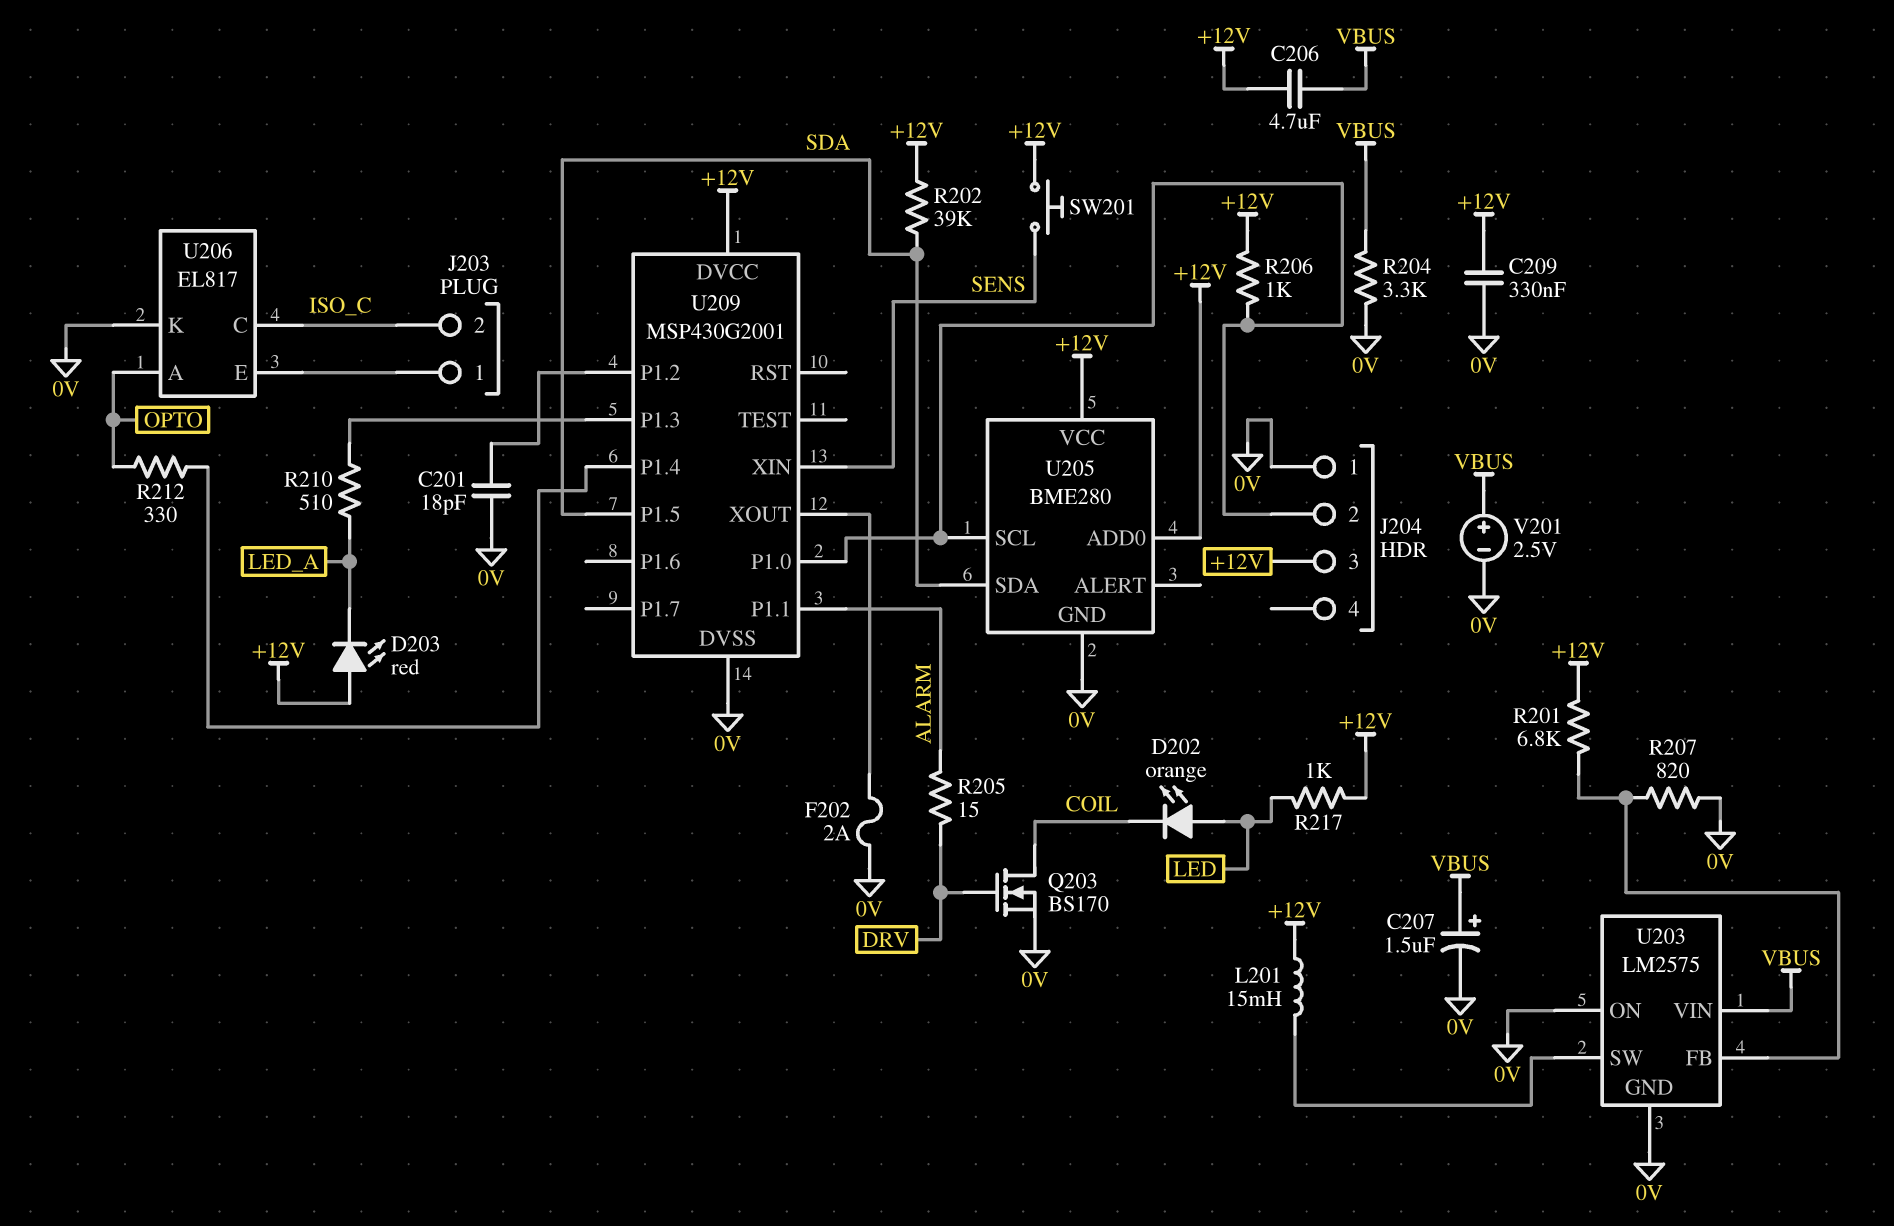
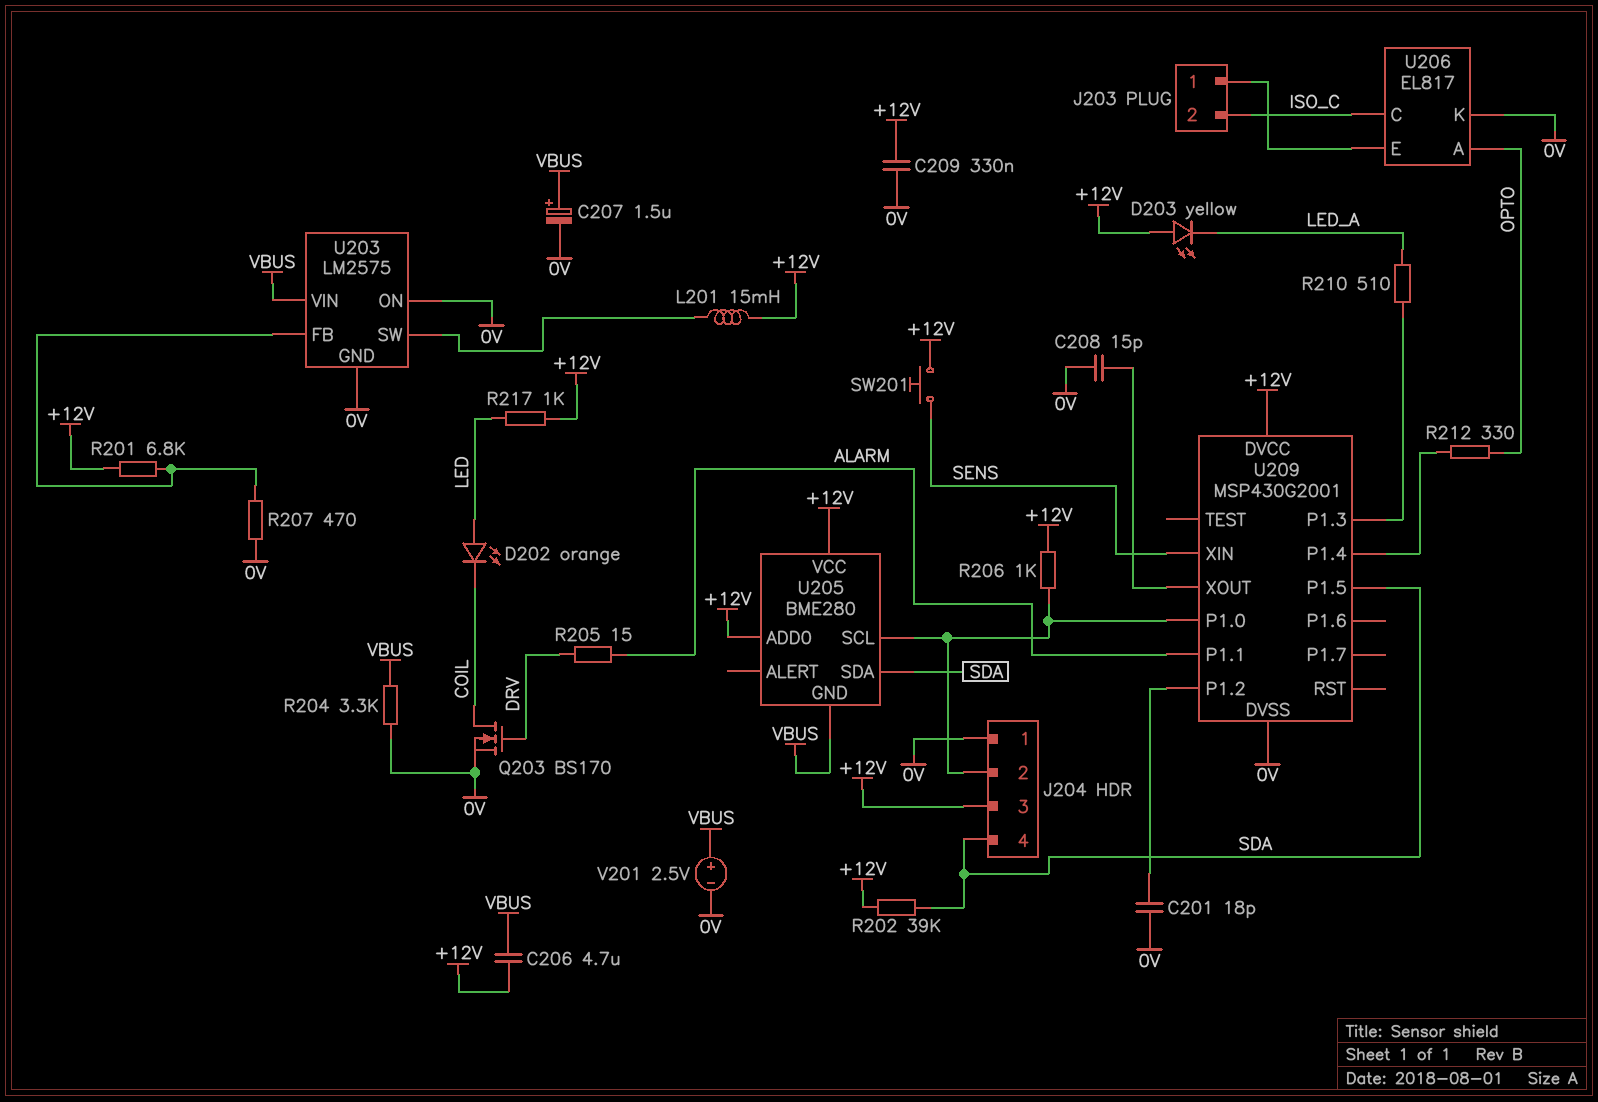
C208: none -> 15pF (0V, U209/XOUT)
D203: LED red (A +12V, K LED_A) -> LED yellow (A +12V, K LED_A)
F202: 2A (0V, U209/XOUT) -> none
J204 pin 4: none -> SDA
R207: 820 (0V, U203/FB) -> 470 (0V, U203/FB)
U205 pin GND: 0V -> VBUS

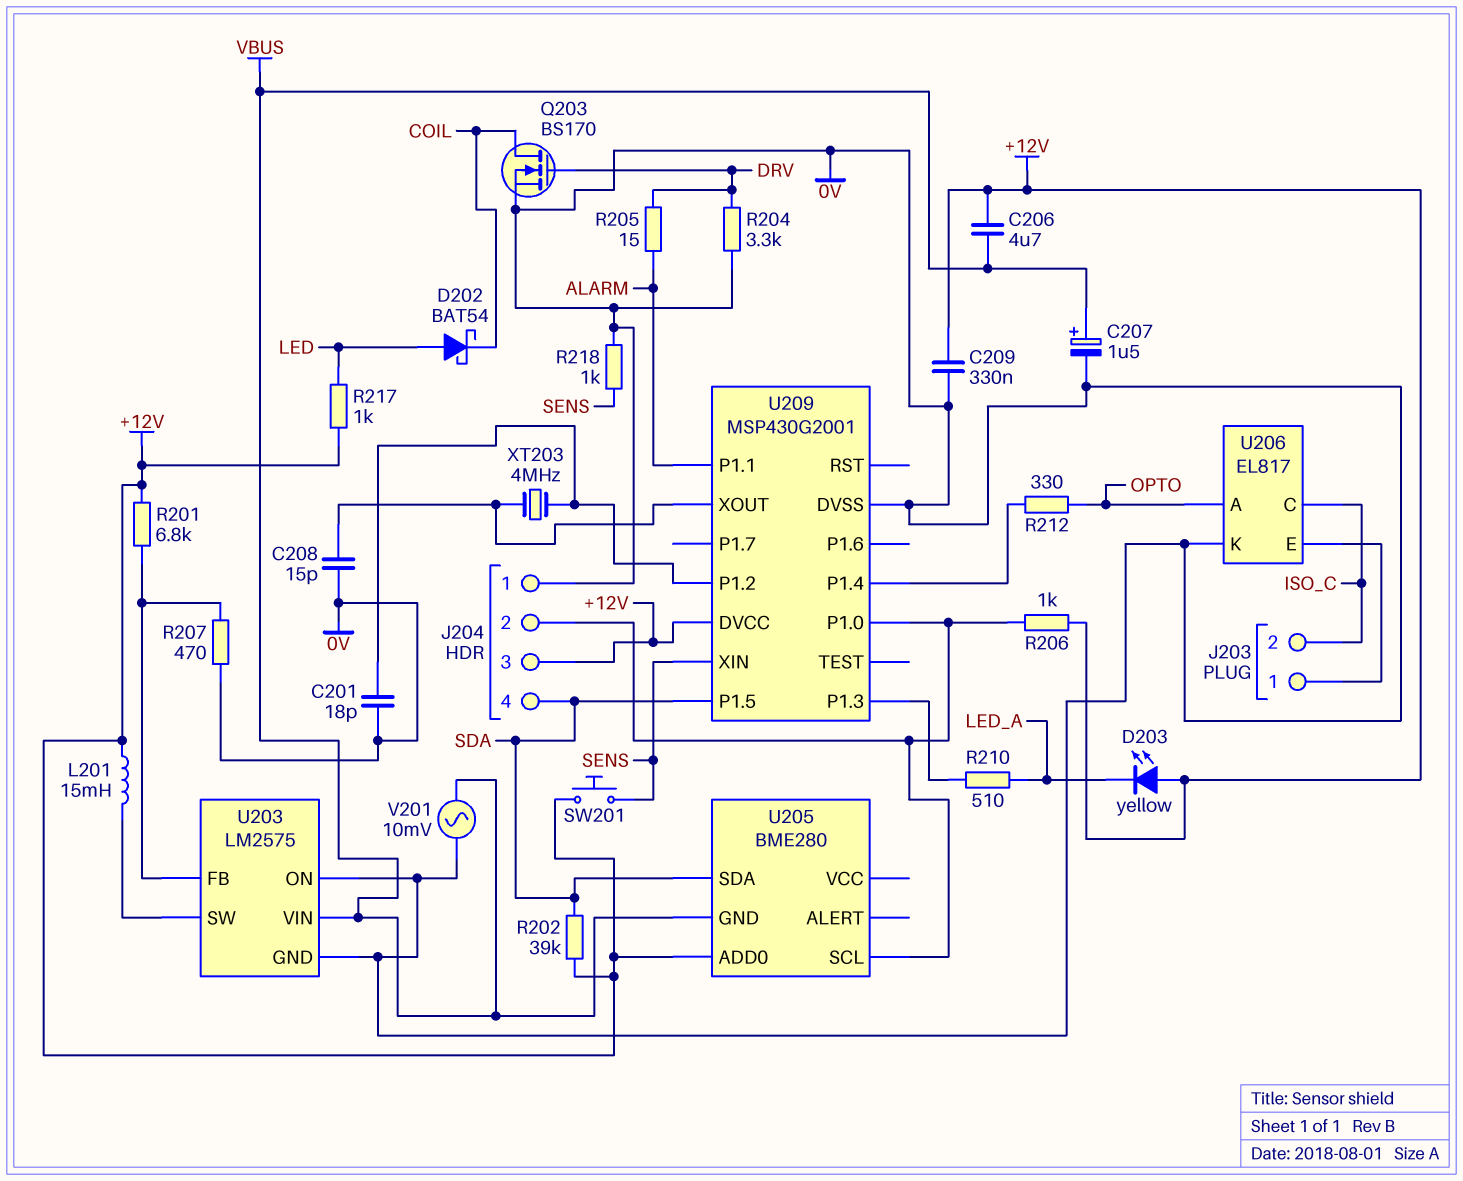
D202: LED orange (A LED, K COIL) -> schottky BAT54 (A LED, K COIL)
R204: 3.3k (0V, VBUS) -> 3.3k (0V, DRV)
R218: none -> 1k (0V, SENS)
U205 pin VCC: +12V -> none
V201: 2.5V (plus VBUS, minus 0V) -> AC 10mV (0V, VBUS)
XT203: none -> 4MHz (U209/P1.2, U209/XOUT)

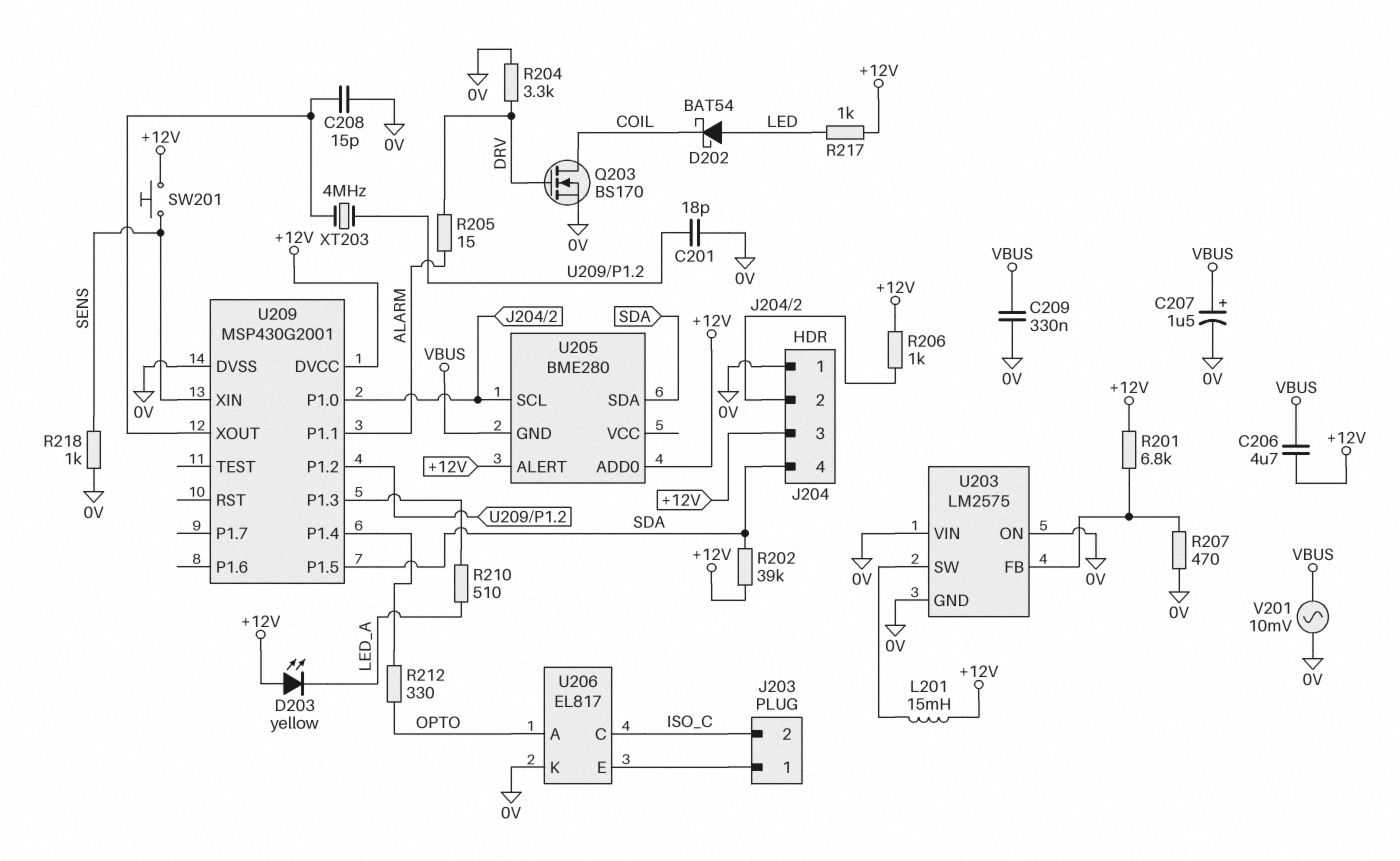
C209: 330nF (+12V, 0V) -> 330nF (0V, VBUS)
U203 pin VIN: VBUS -> 0V
U205 pin ALERT: none -> +12V

